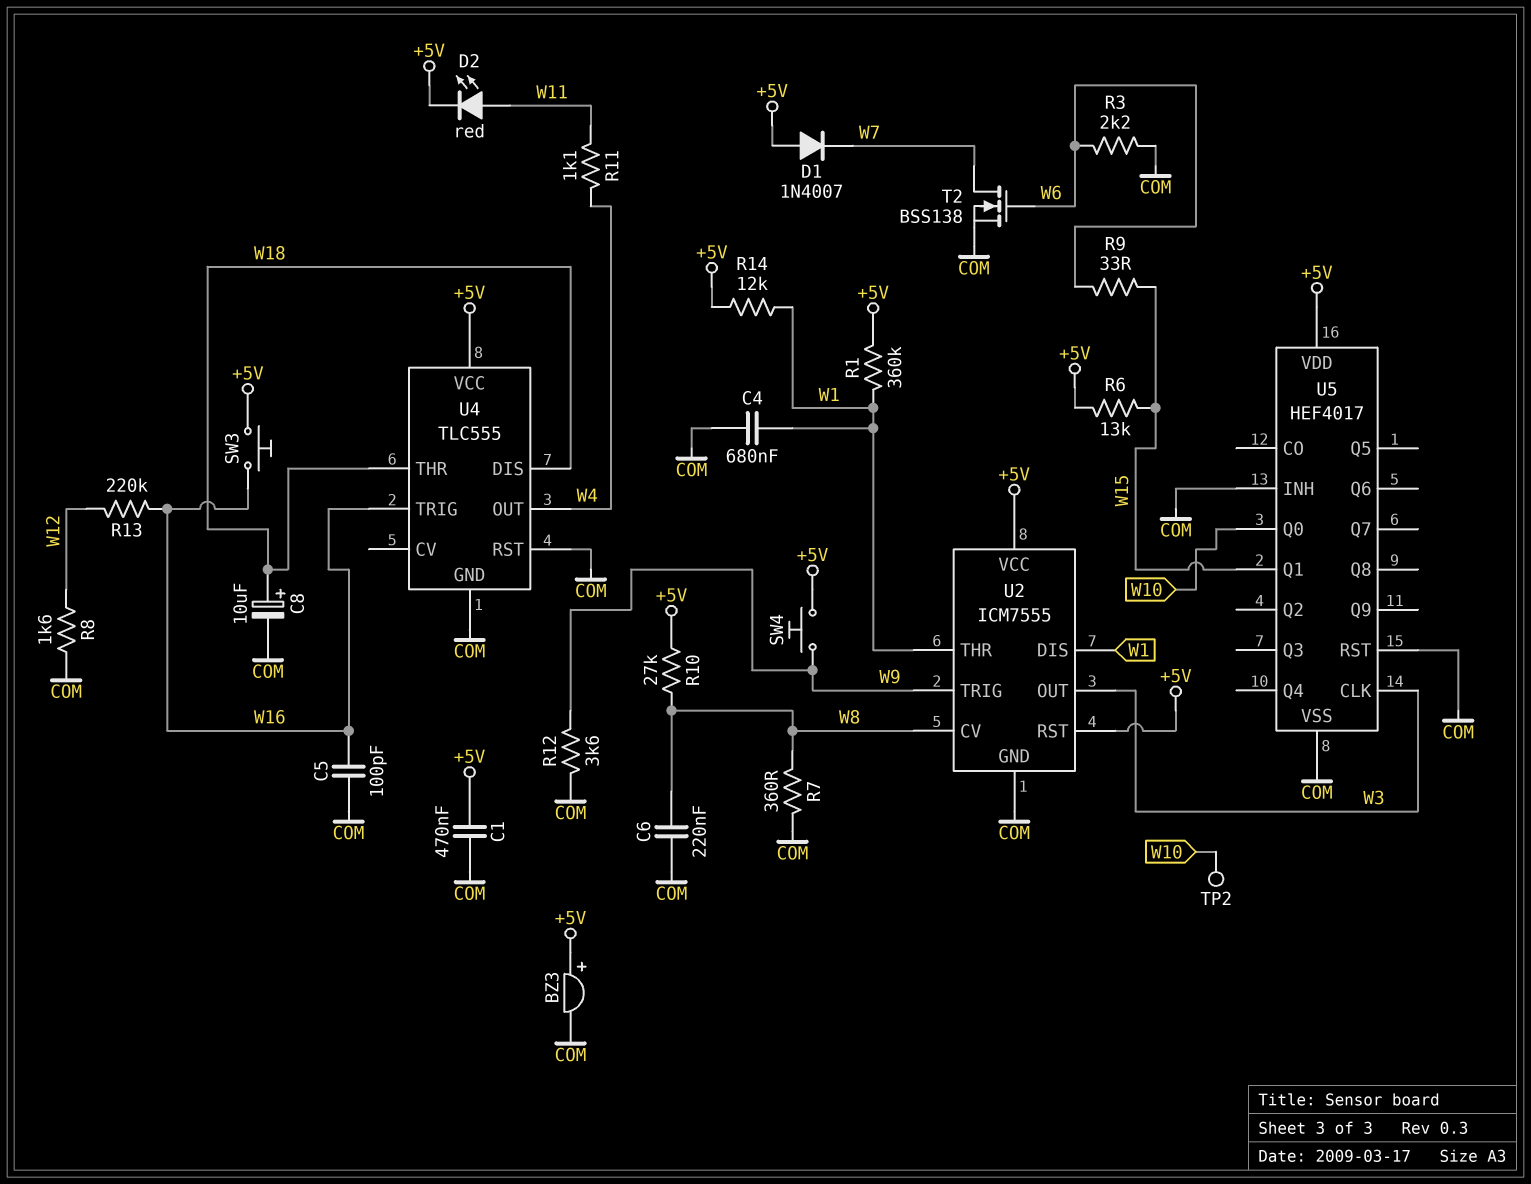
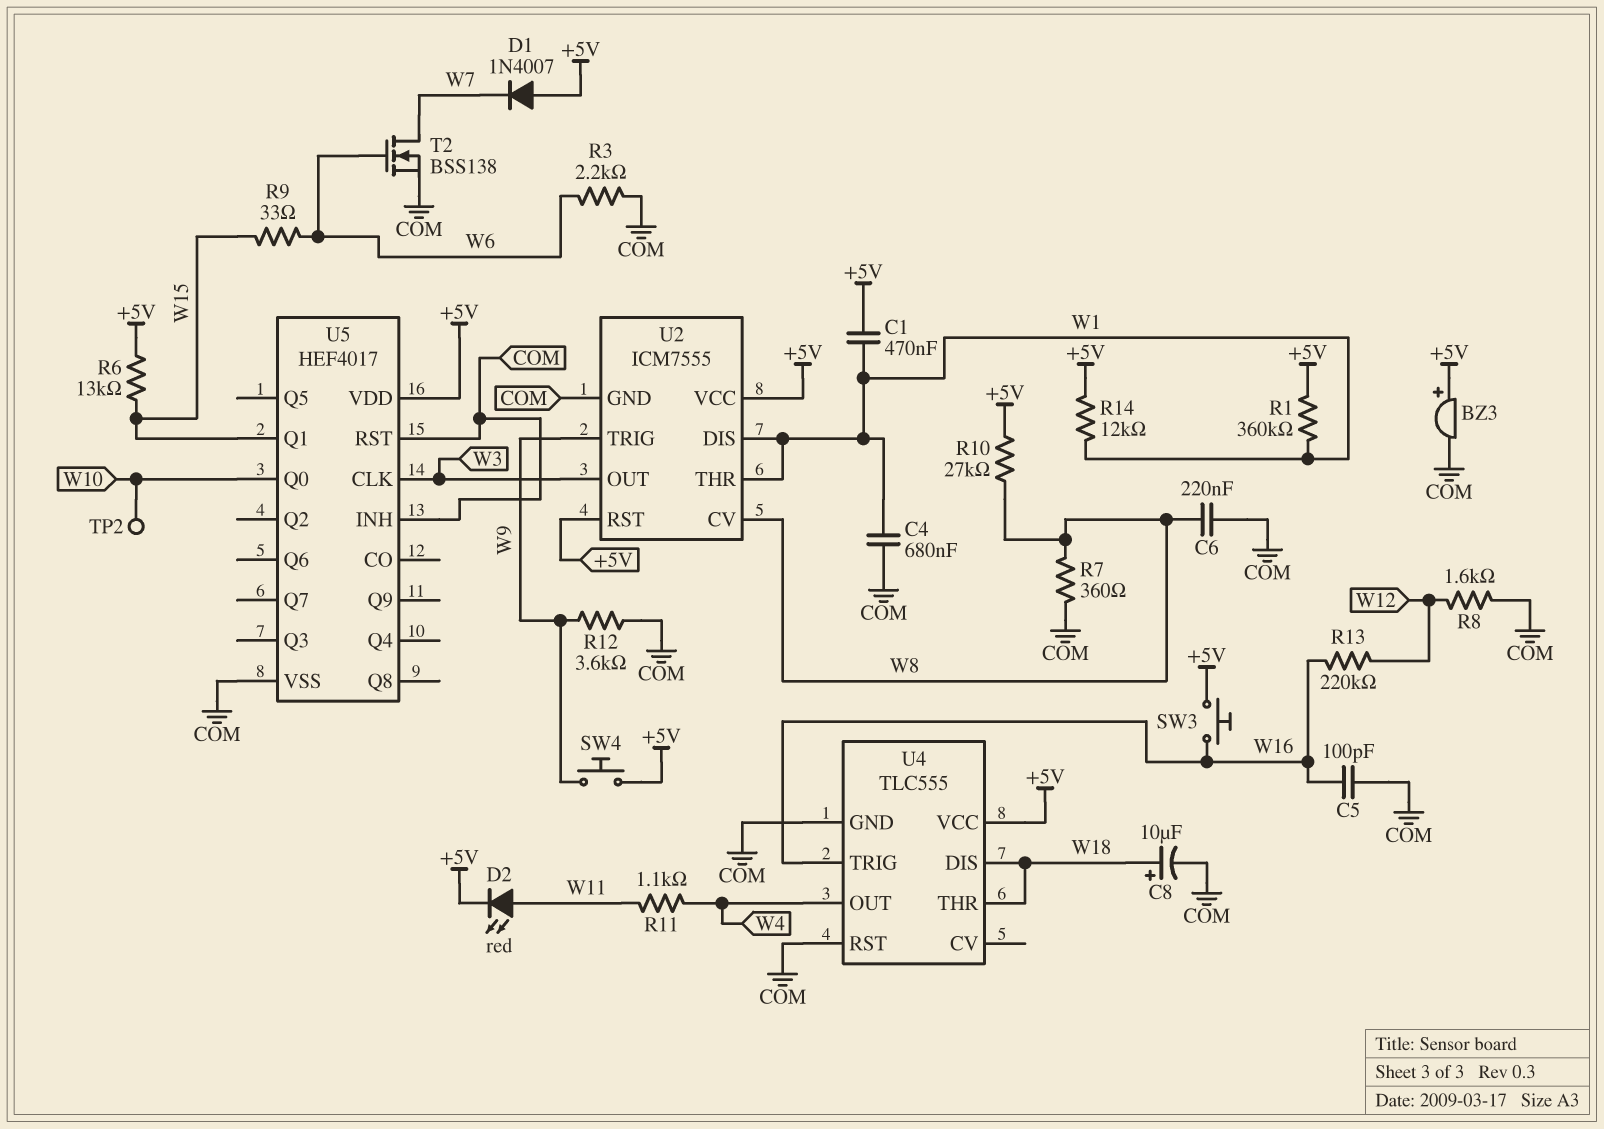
C1: 470nF (+5V, COM) -> 470nF (+5V, W1)

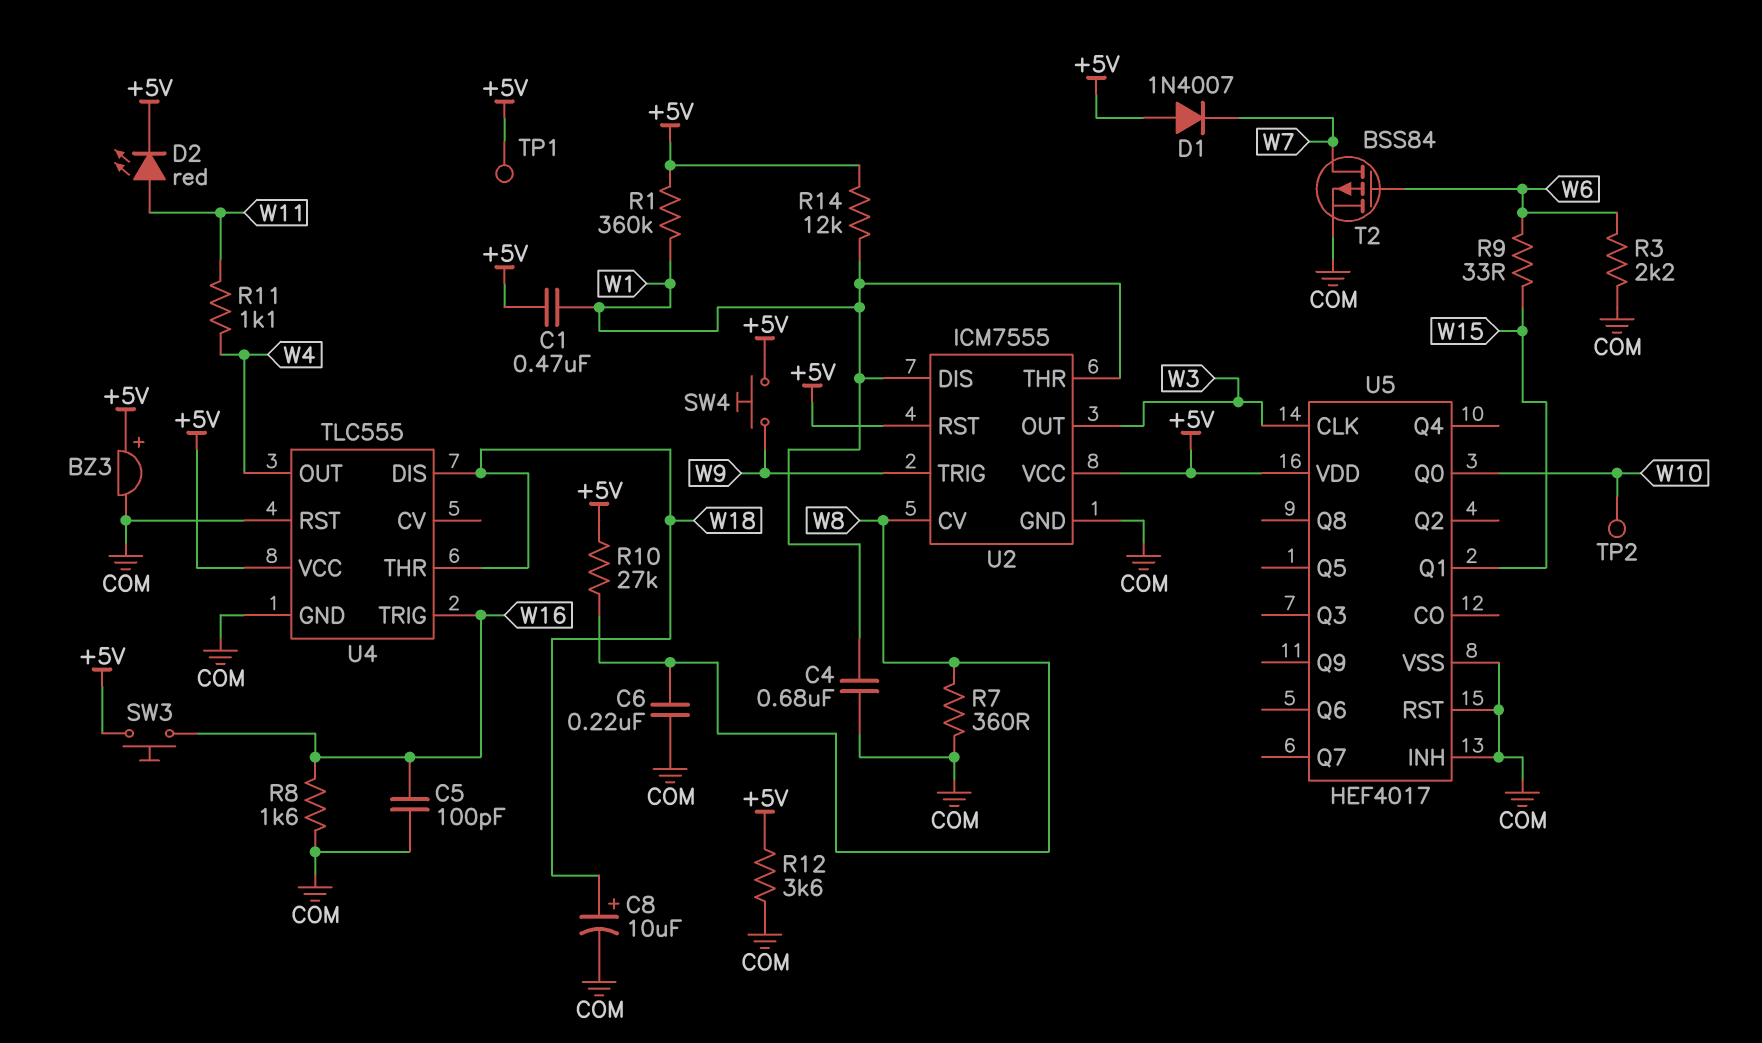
R6: 13k (+5V, W15) -> none
R8: 1.6k (COM, W12) -> 1.6k (COM, W16)
R12: 3.6k (COM, W9) -> 3.6k (+5V, COM)
R13: 220k (W12, W16) -> none
T2: NMOS BSS138 (G W6, D W7, S COM) -> PMOS BSS84 (G W6, D W7, S COM)
TP1: none -> test point (+5V)

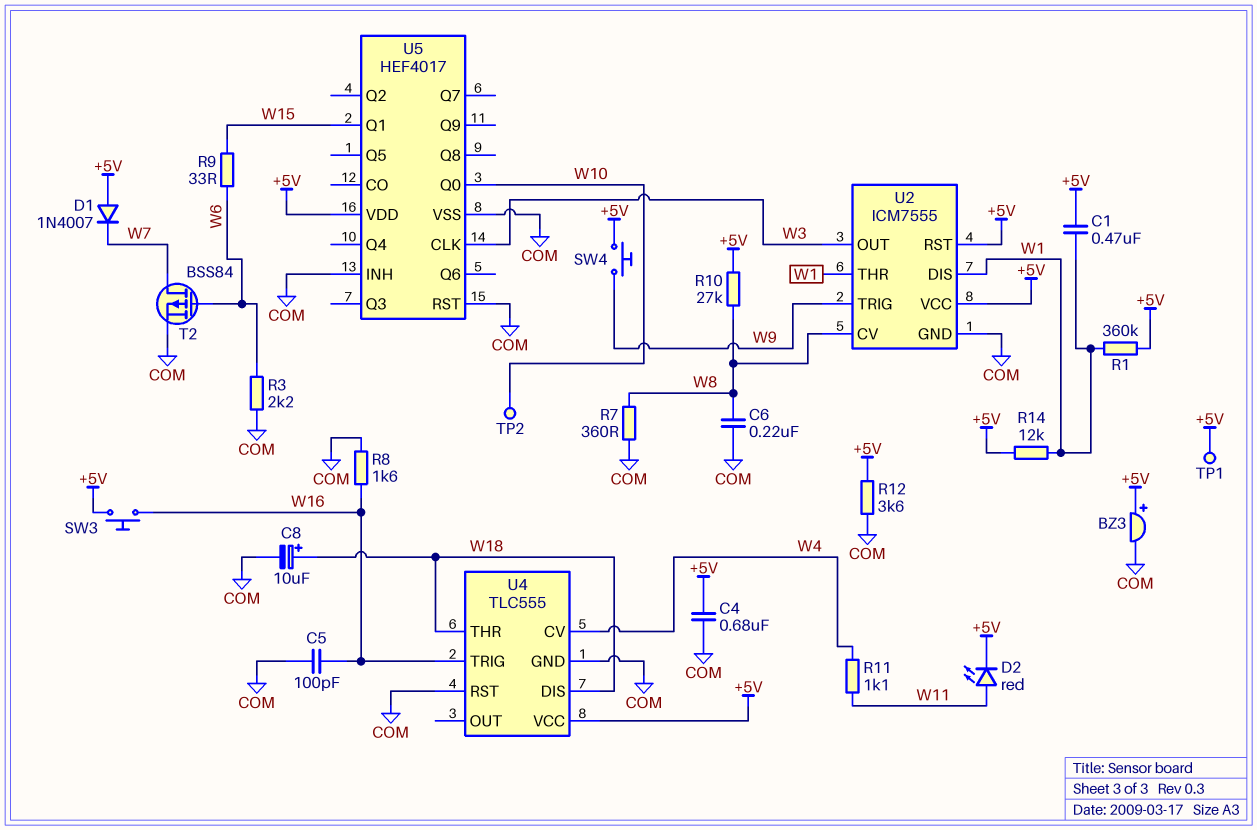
C4: 680nF (COM, W1) -> 680nF (+5V, COM)
U4 pin CV: none -> W4
U4 pin OUT: W4 -> none

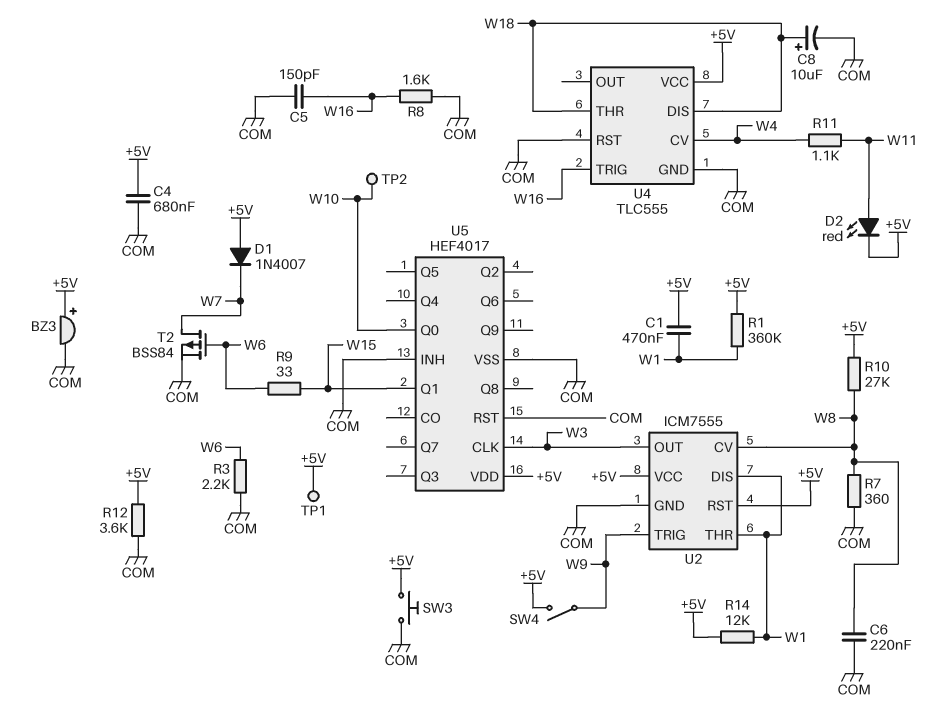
C5: 100pF (COM, W16) -> 150pF (COM, W16)
SW3: button (+5V, W16) -> button (+5V, COM)
SW4: button (+5V, W9) -> switch (+5V, W9)

